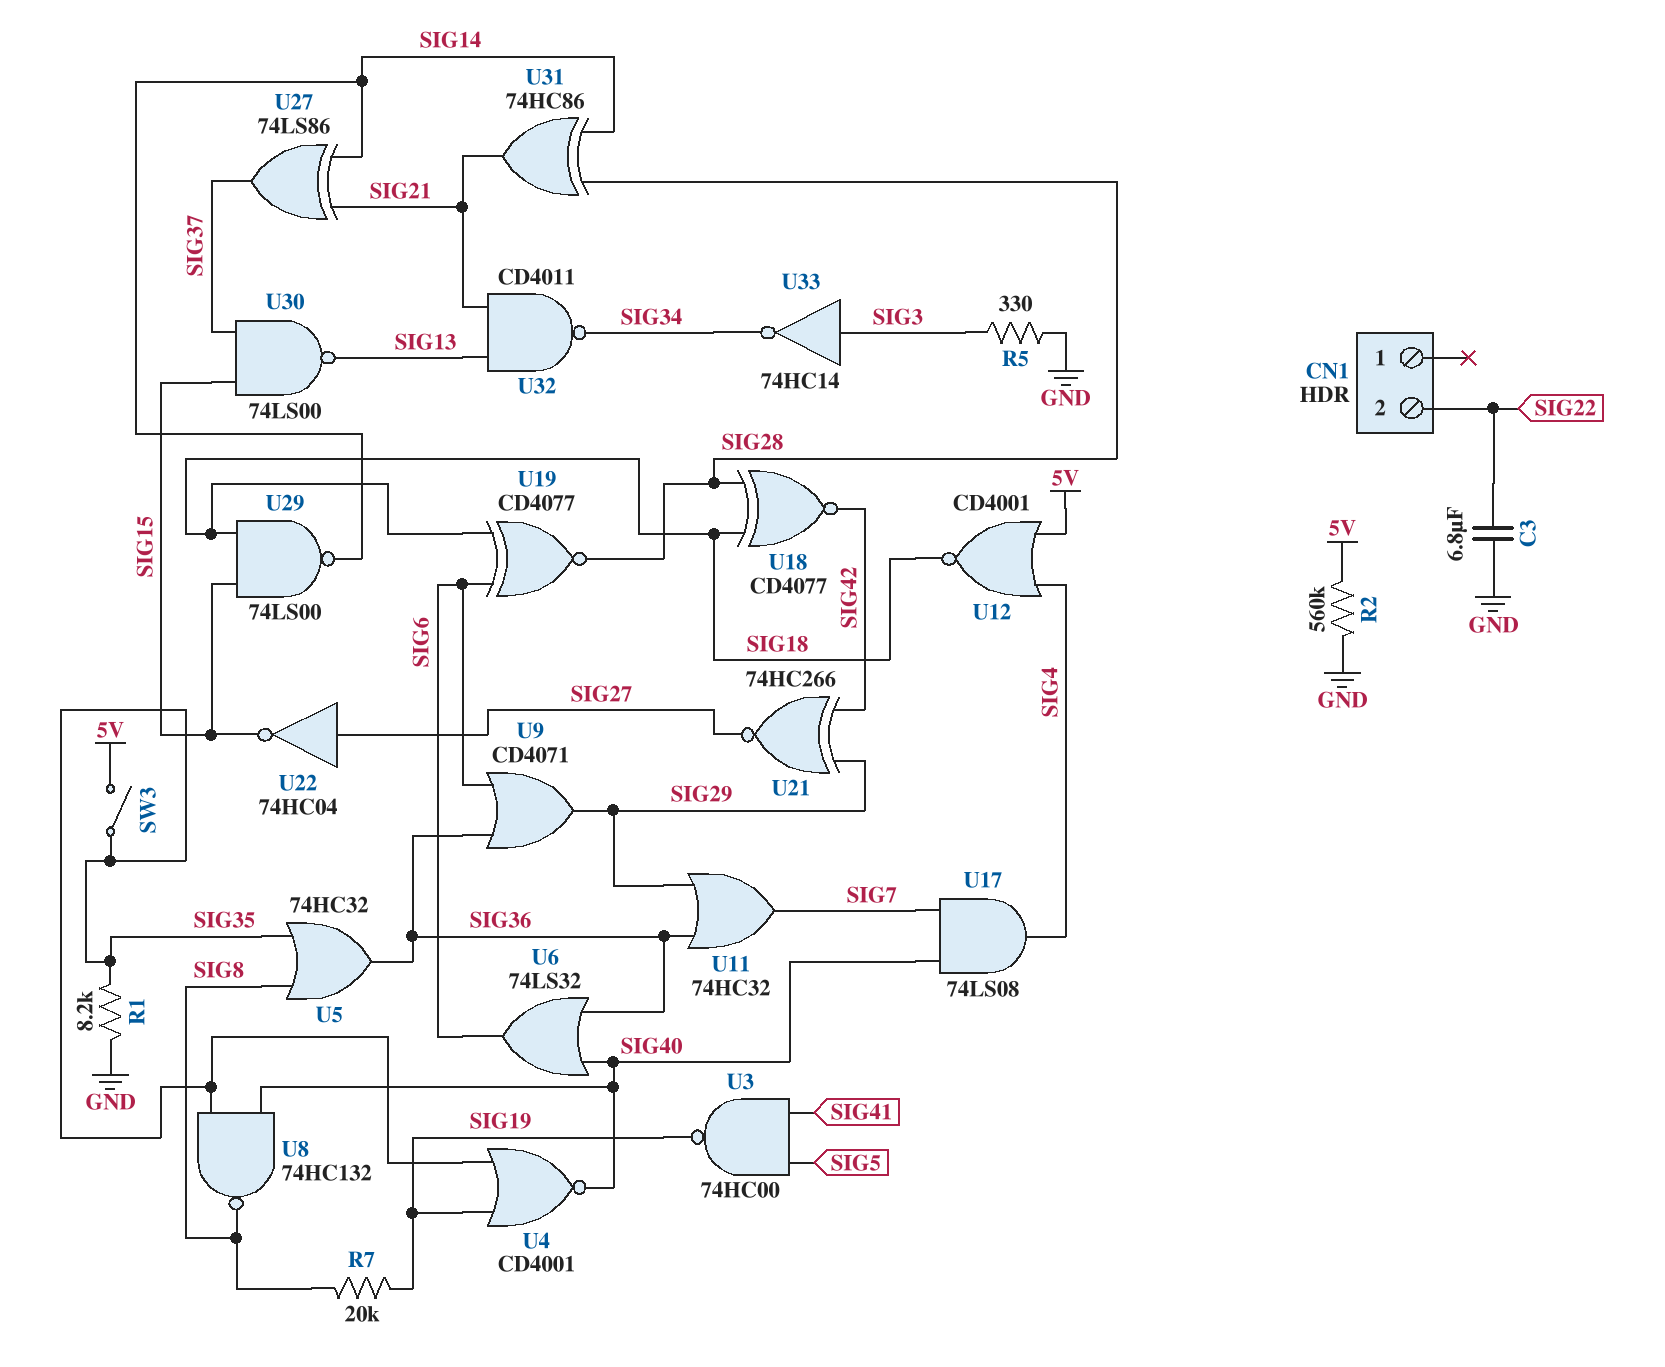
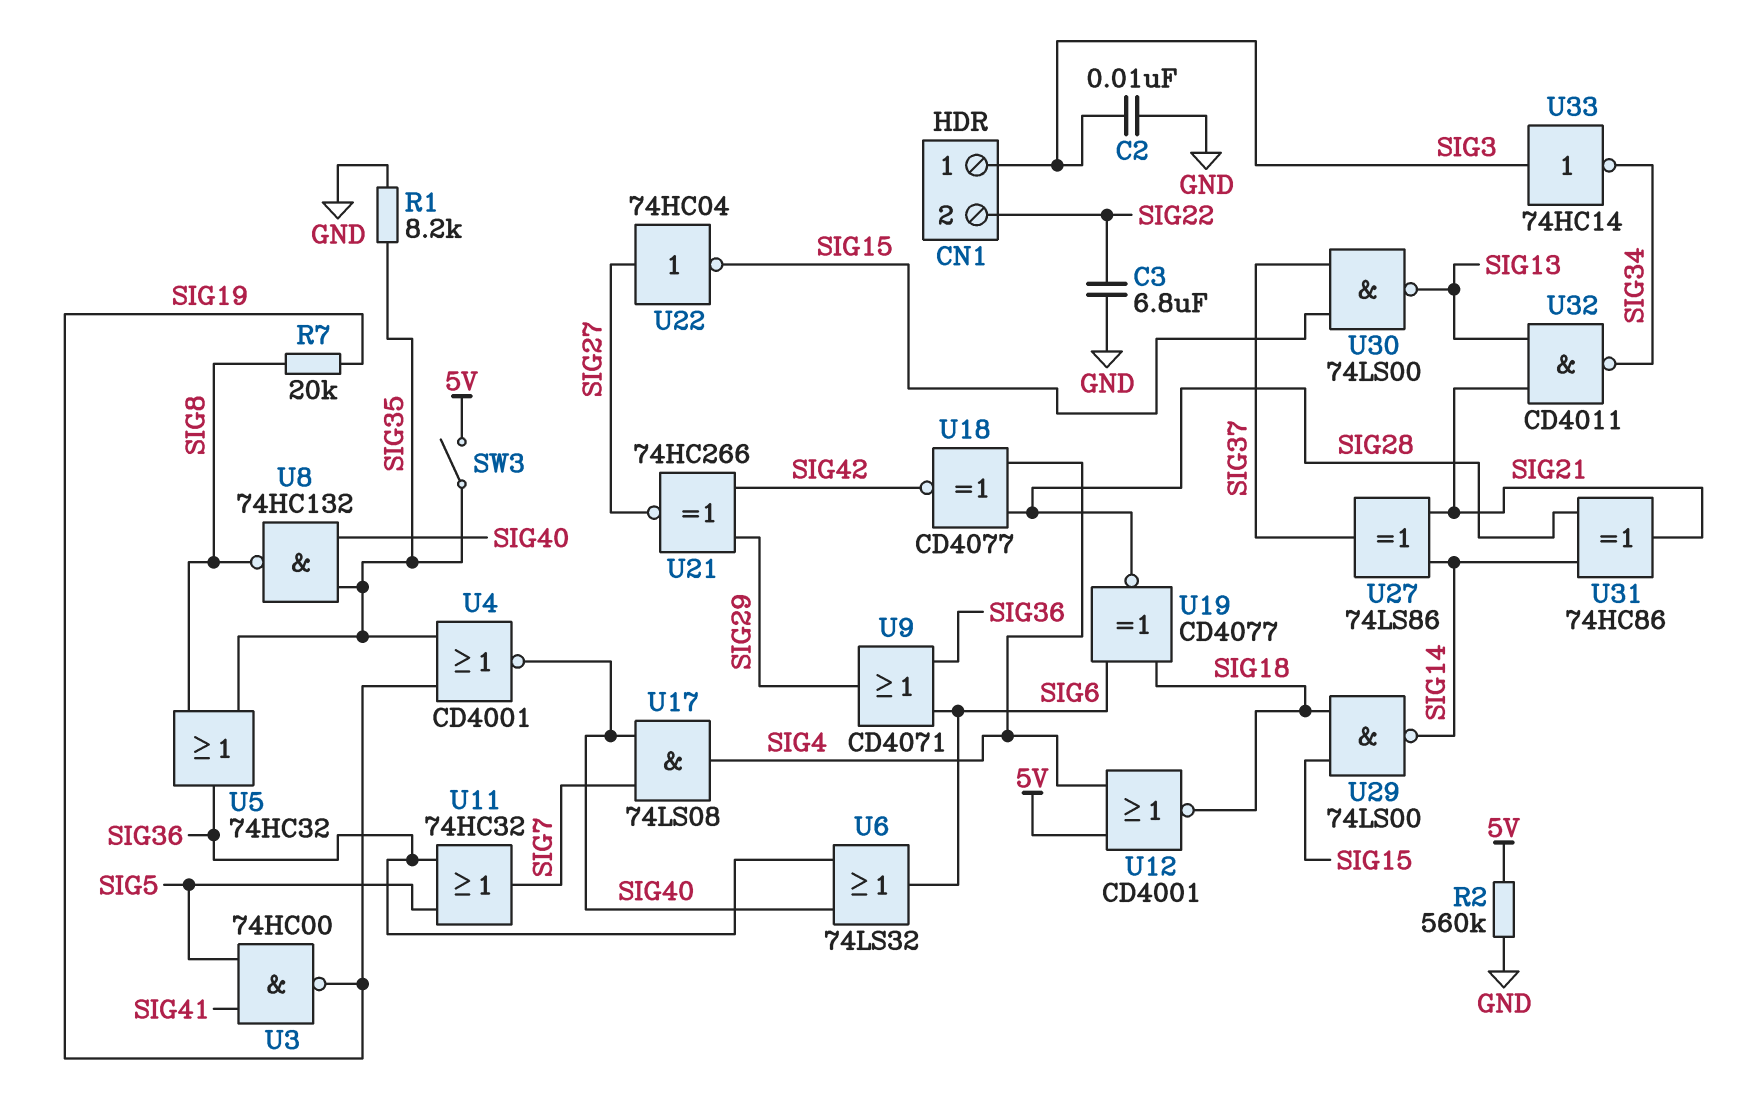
C2: none -> 10nF (GND, SIG3)
CN1 pin 1: none -> SIG3
R5: 330 (GND, SIG3) -> none
U11: OR 74HC32 (in SIG29, in SIG36, out SIG7) -> OR 74HC32 (in SIG5, in SIG36, out SIG7)
U18: XNOR CD4077 (in SIG18, in SIG28, out SIG42) -> XNOR CD4077 (in SIG4, in SIG28, out SIG42)

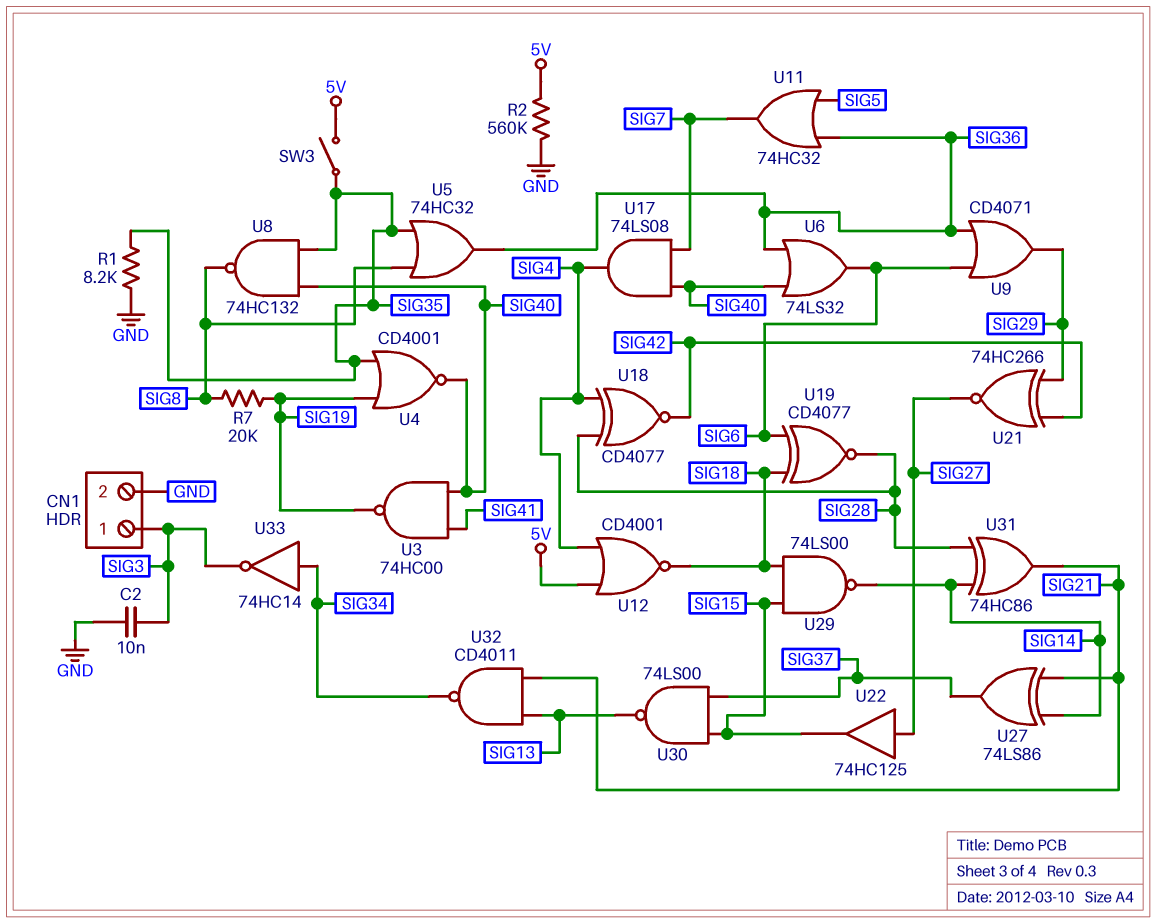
C3: 6.8uF (GND, SIG22) -> none
CN1 pin 2: SIG22 -> GND
U3: NAND 74HC00 (in SIG5, in SIG41, out SIG19) -> NAND 74HC00 (in SIG40, in SIG41, out SIG19)
U22: NOT 74HC04 (in SIG27, out SIG15) -> buffer 74HC125 (in SIG27, out SIG15)
U33: NOT 74HC14 (in SIG3, out SIG34) -> NOT 74HC14 (in SIG34, out SIG3)

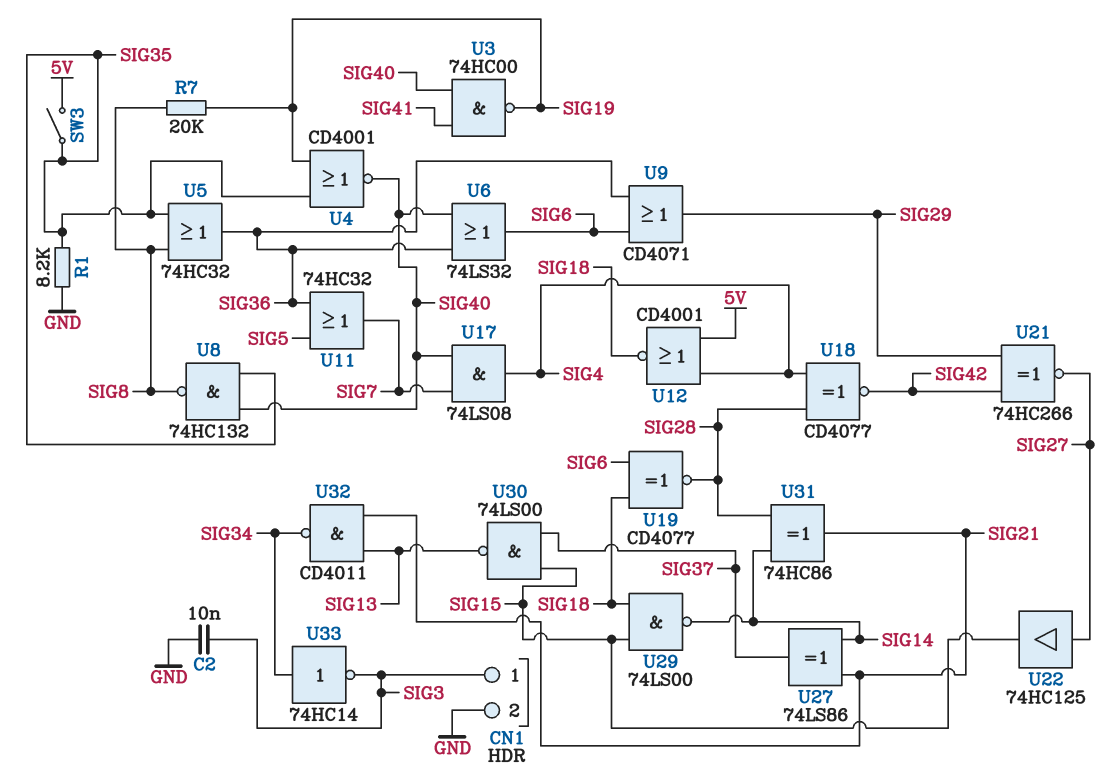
R2: 560k (5V, GND) -> none

